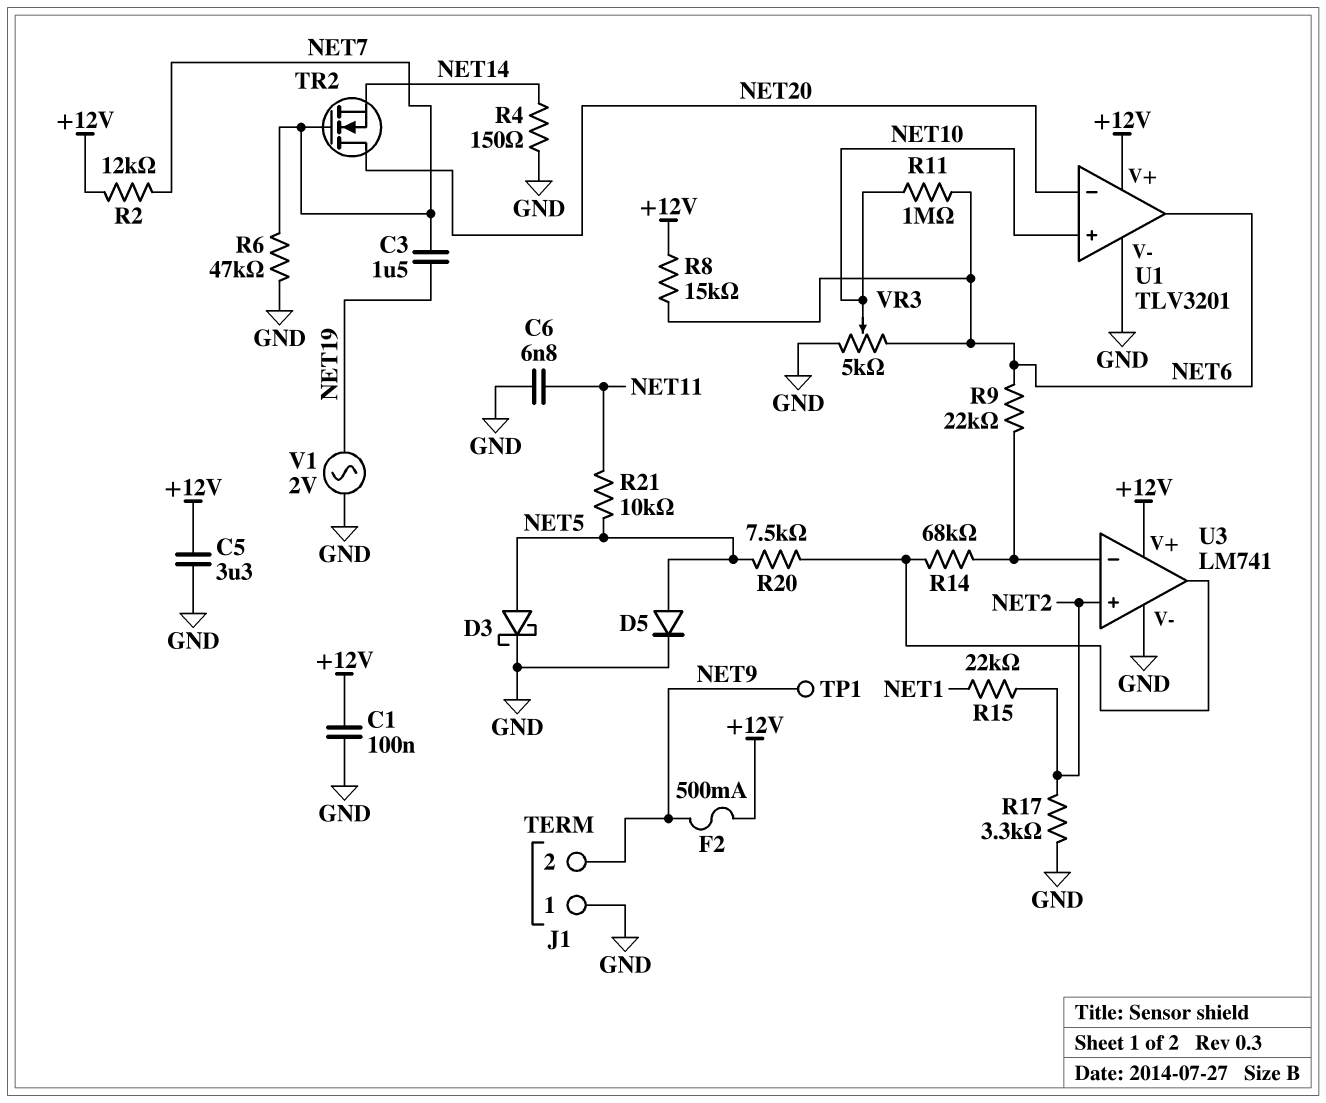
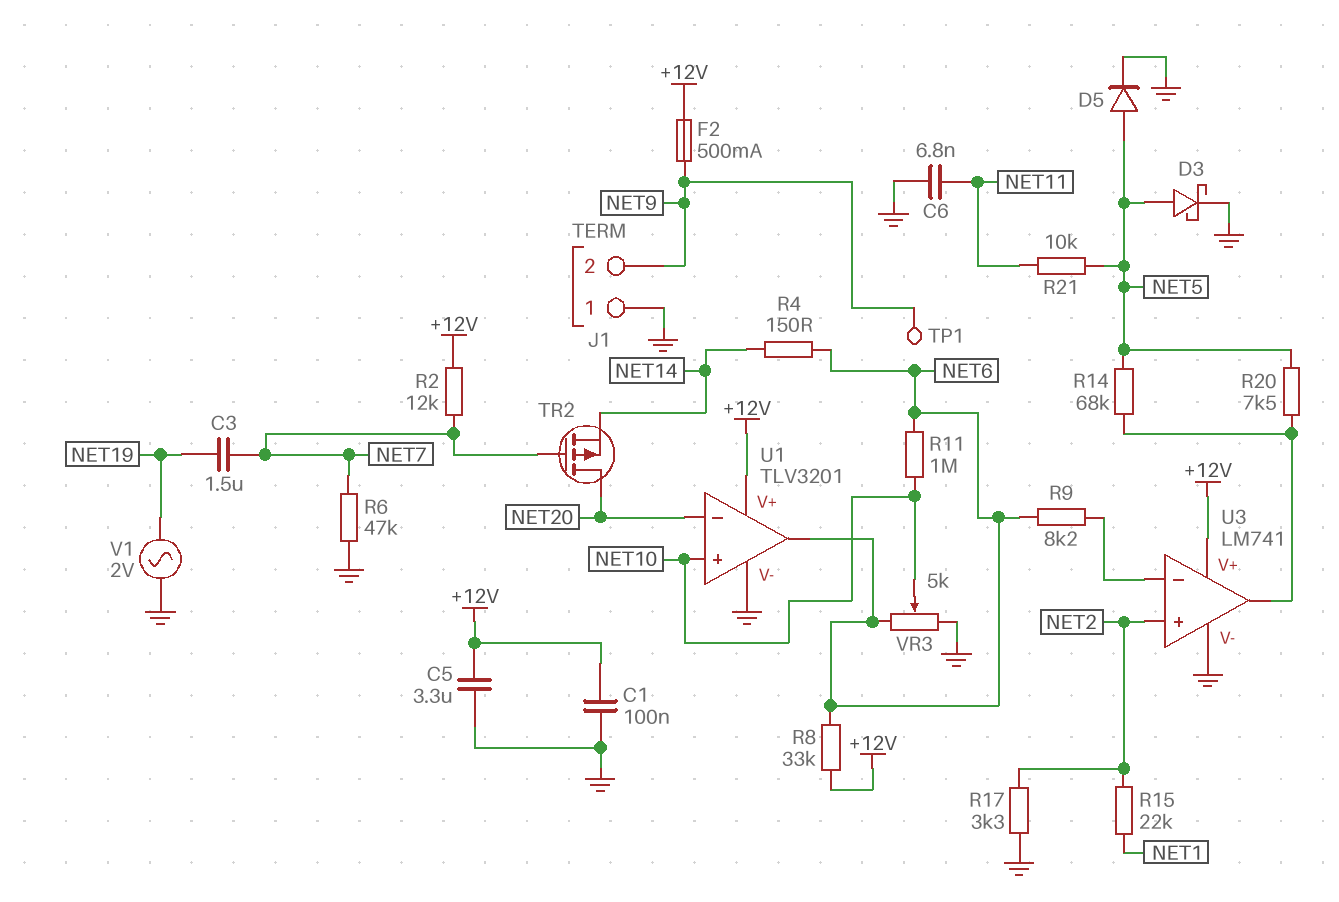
R4: 150 (GND, NET14) -> 150 (NET6, NET14)
R8: 15k (+12V, NET6) -> 33k (+12V, NET6)
R9: 22k (NET6, U3/in-) -> 8.2k (NET6, U3/in-)
R14: 68k (U3/in-, U3/out) -> 68k (NET5, U3/out)
TR2: NMOS (G NET7, D NET20, S NET14) -> PMOS (G NET7, D NET20, S NET14)

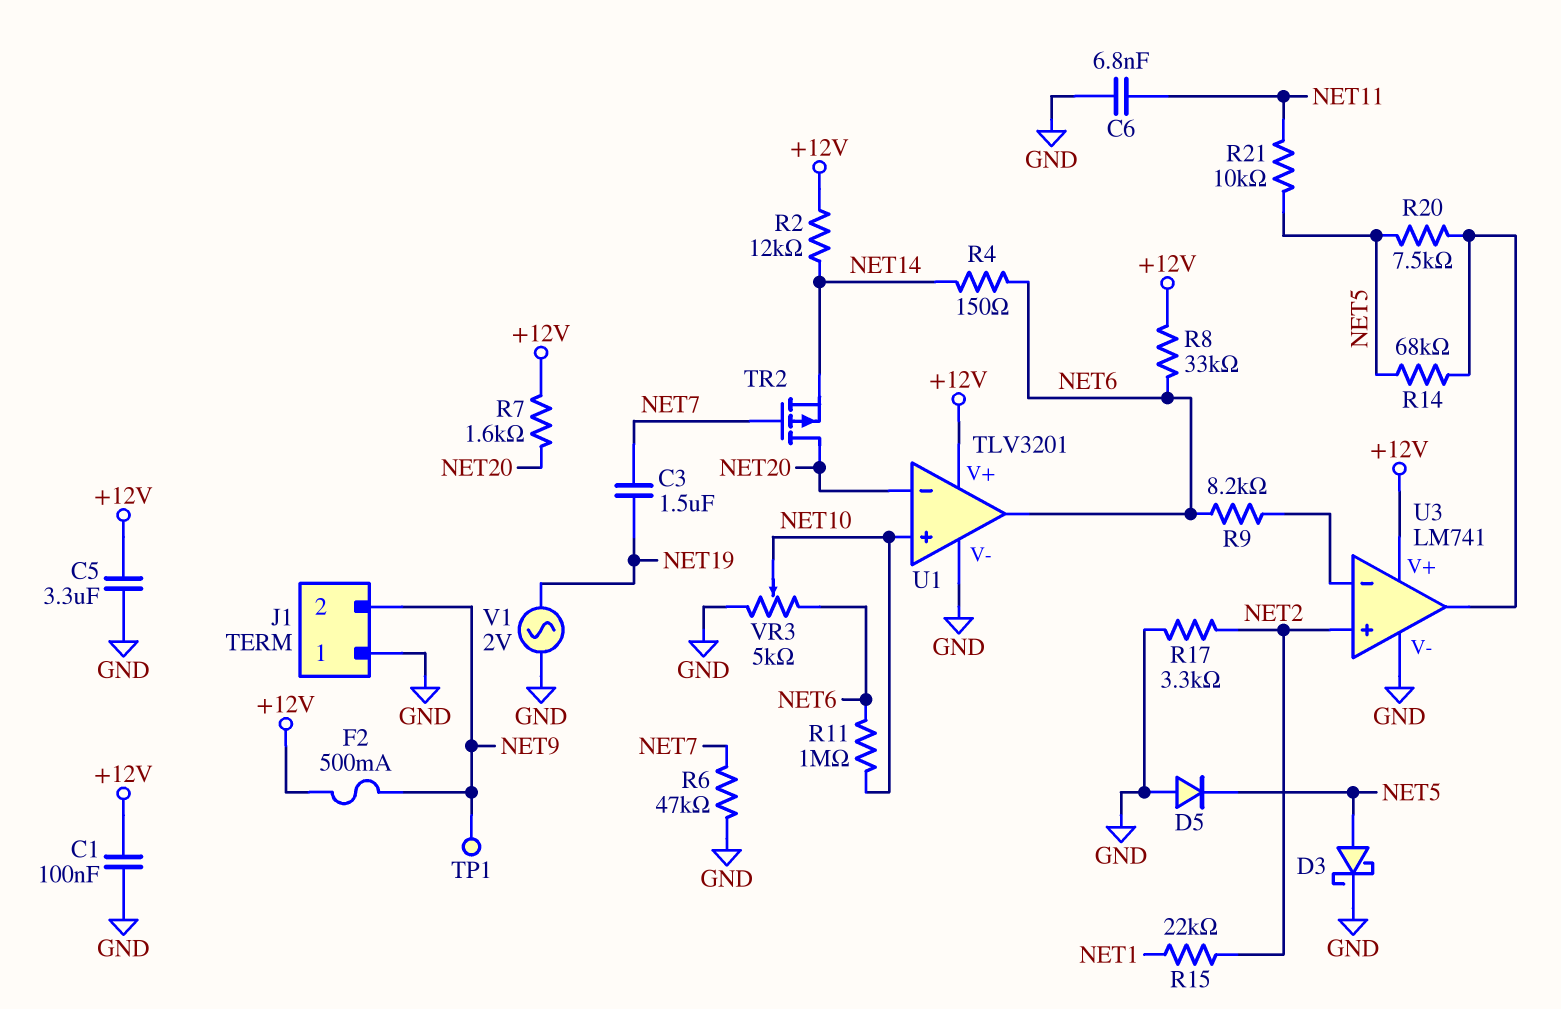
D5: diode (A NET5, K GND) -> diode (A GND, K NET5)
R2: 12k (+12V, NET7) -> 12k (+12V, NET14)
R7: none -> 1.6k (+12V, NET20)

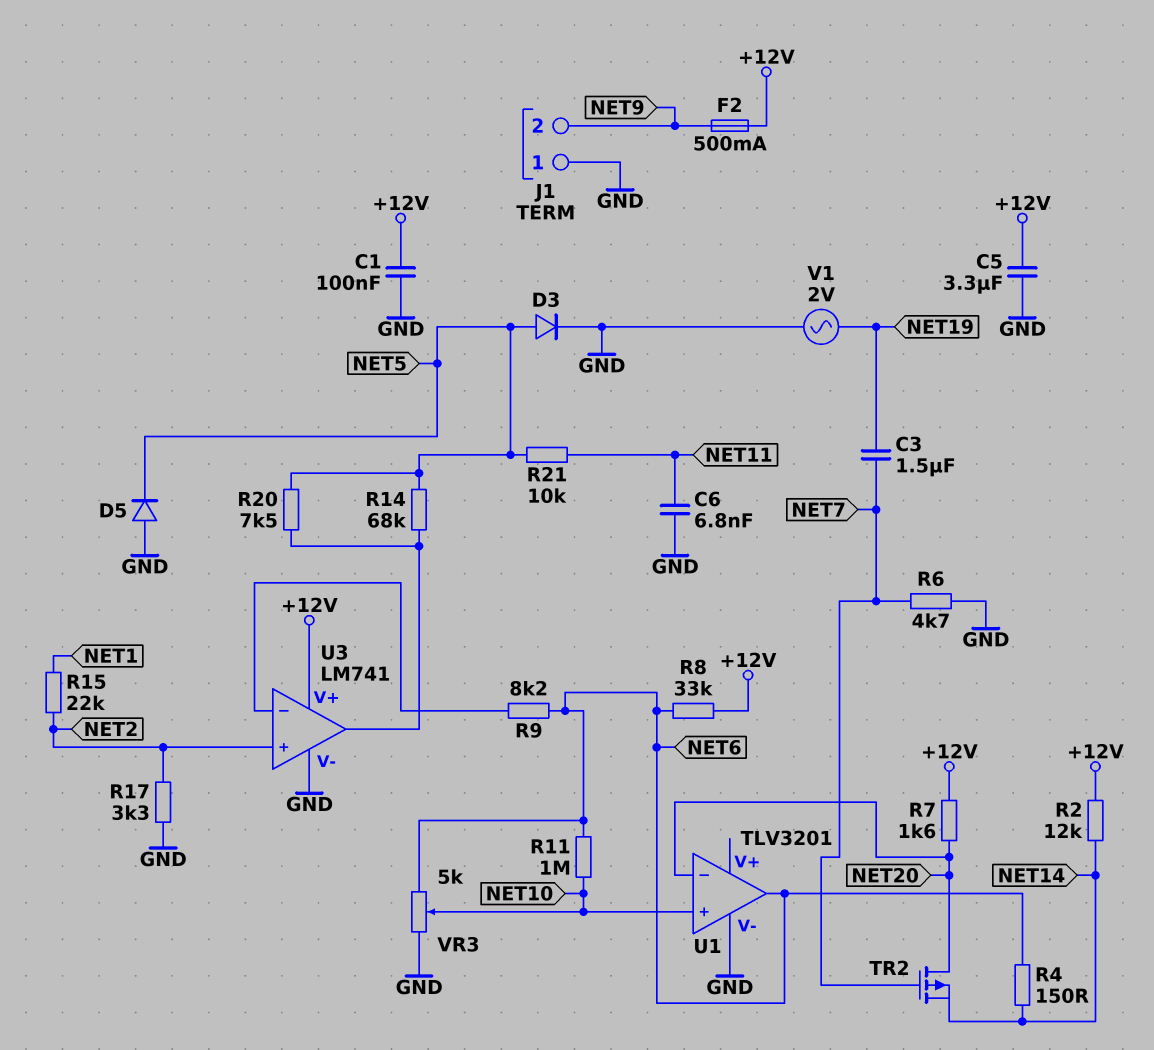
D3: schottky (A NET5, K GND) -> diode (A NET5, K GND)
R6: 47k (GND, NET7) -> 4.7k (GND, NET7)
TP1: test point (NET9) -> none
U1 pin V+: +12V -> none

